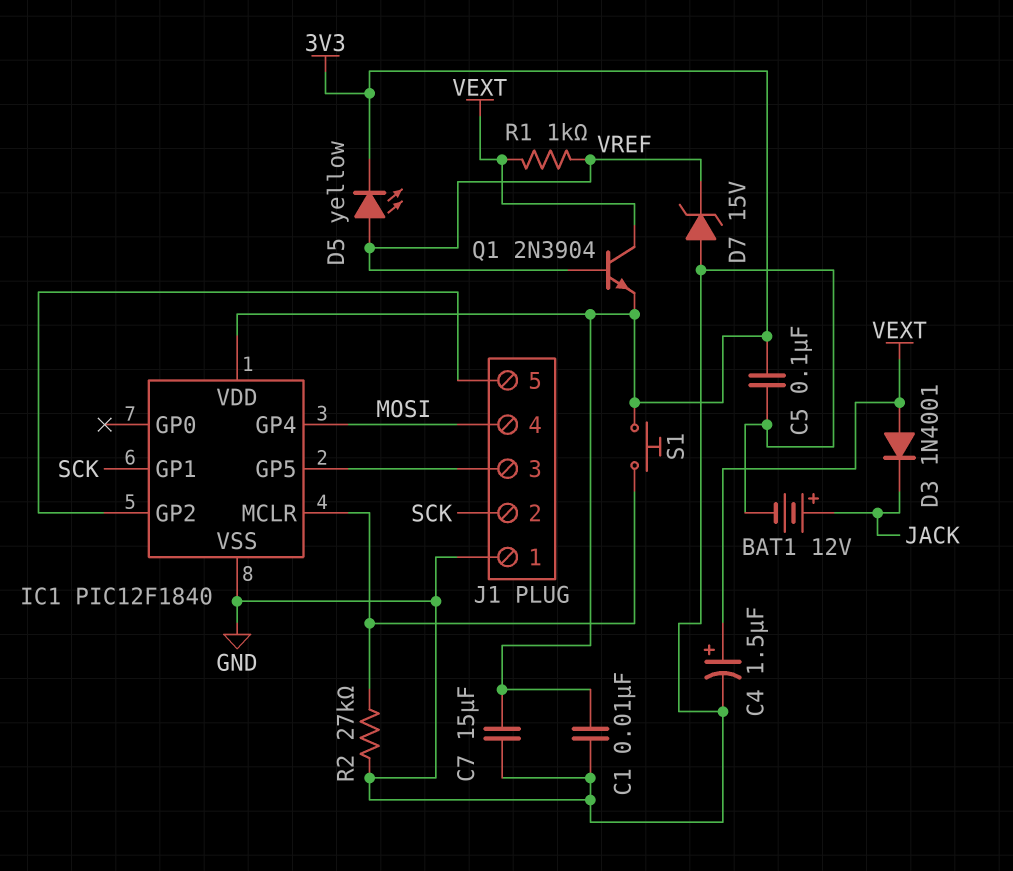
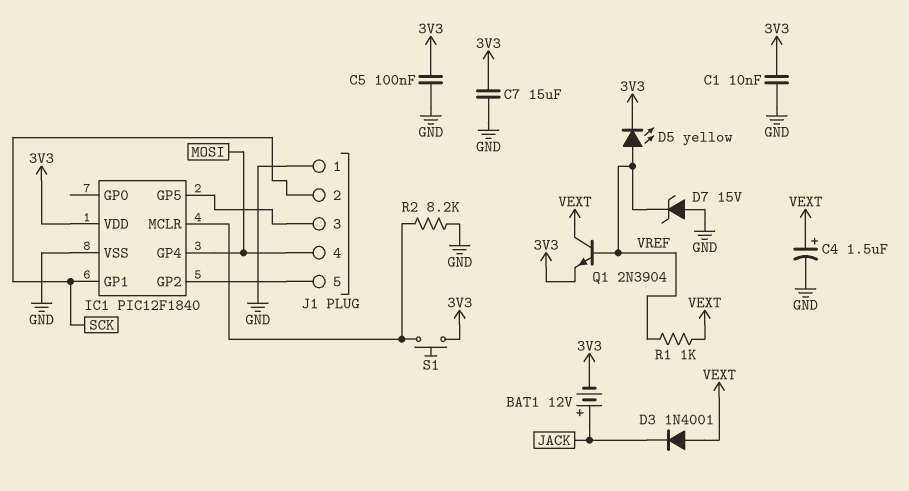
BAT1: 12V (plus JACK, minus GND) -> 12V (plus JACK, minus 3V3)
R2: 27k (GND, IC1/MCLR) -> 8.2k (GND, IC1/MCLR)

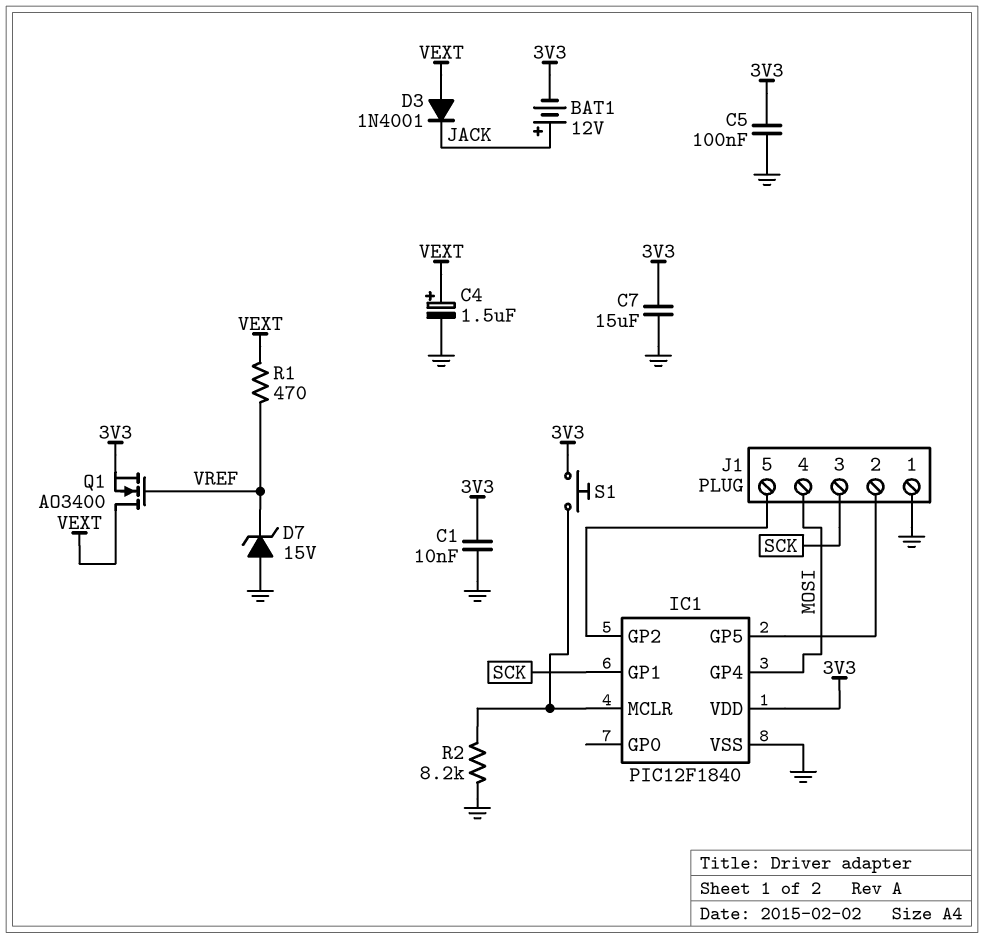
D5: LED yellow (A VREF, K 3V3) -> none
J1 pin 2: SCK -> IC1/GP5
J1 pin 3: IC1/GP5 -> SCK
Q1: NPN 2N3904 (B VREF, C VEXT, E 3V3) -> NMOS AO3400 (G VREF, D VEXT, S 3V3)
R1: 1k (VEXT, VREF) -> 470 (VEXT, VREF)

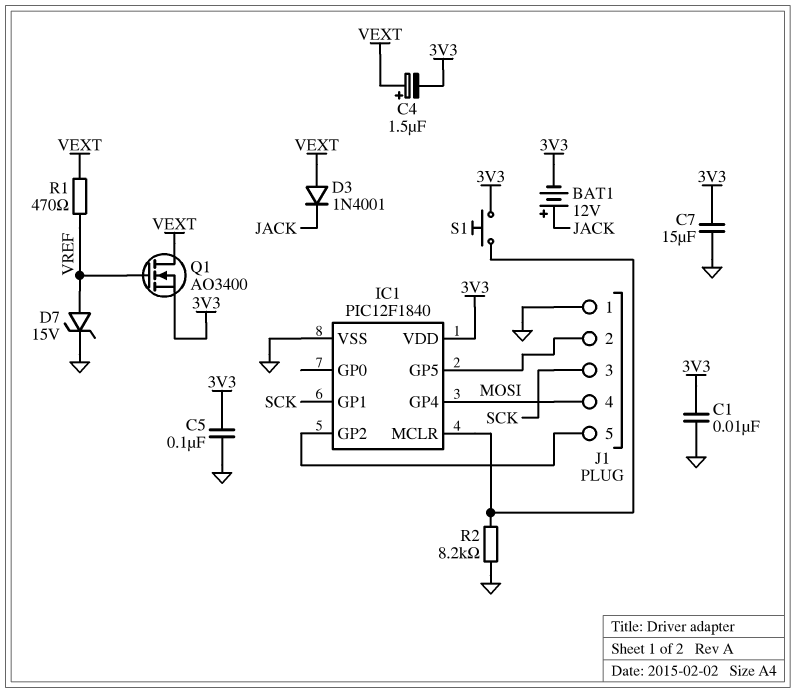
C4: 1.5uF (plus VEXT, minus GND) -> 1.5uF (plus VEXT, minus 3V3)
D7: zener 15V (A GND, K VREF) -> zener 15V (A VREF, K GND)

